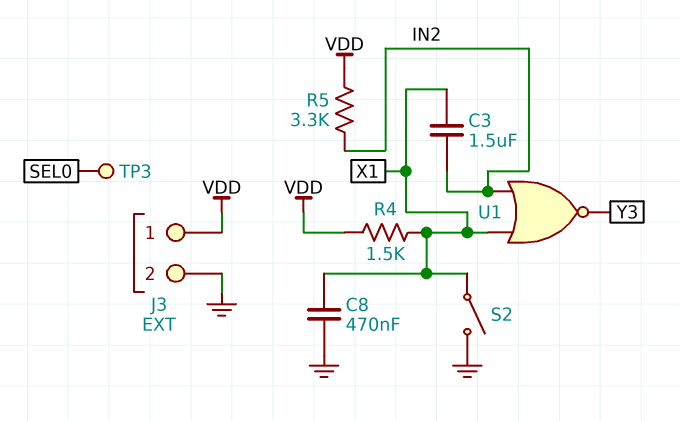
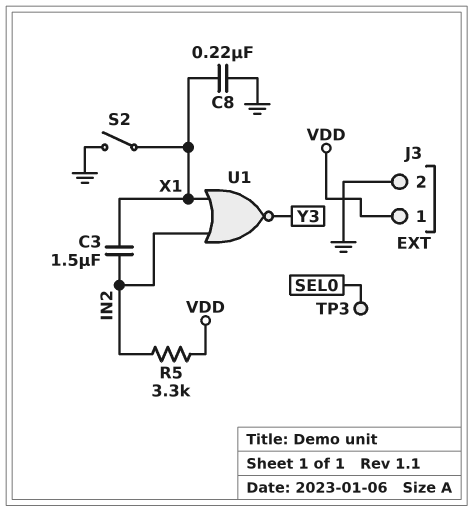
C8: 470nF (GND, X1) -> 220nF (GND, X1)
R4: 1.5k (VDD, X1) -> none

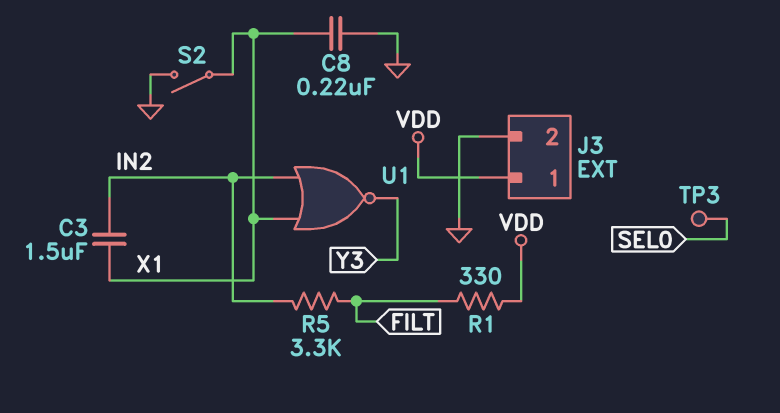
R1: none -> 330 (FILT, VDD)
R5: 3.3k (IN2, VDD) -> 3.3k (FILT, IN2)

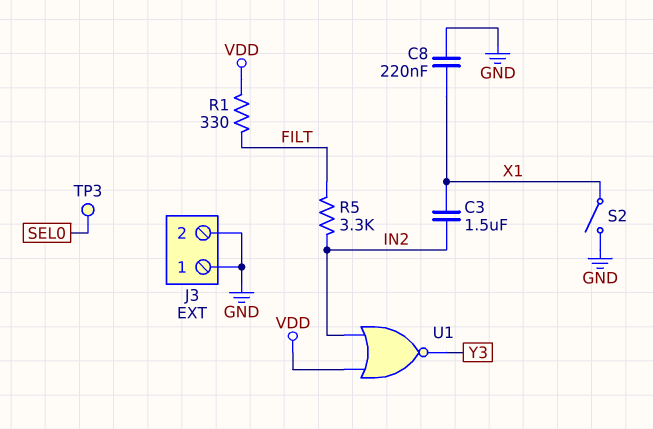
J3 pin 1: VDD -> GND
U1: NOR (in IN2, in X1, out Y3) -> NOR (in IN2, in VDD, out Y3)

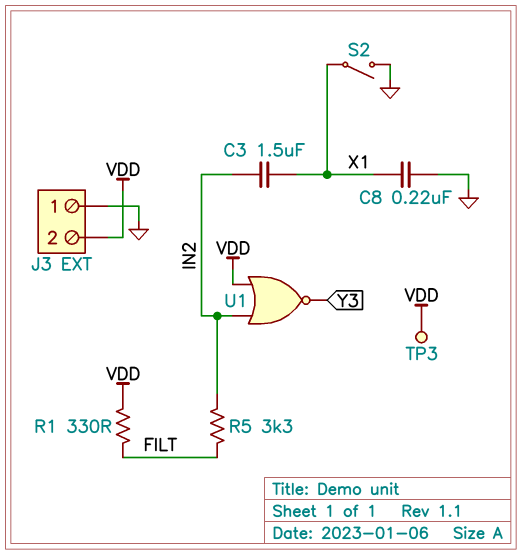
J3 pin 2: GND -> VDD
TP3: test point (SEL0) -> test point (VDD)

